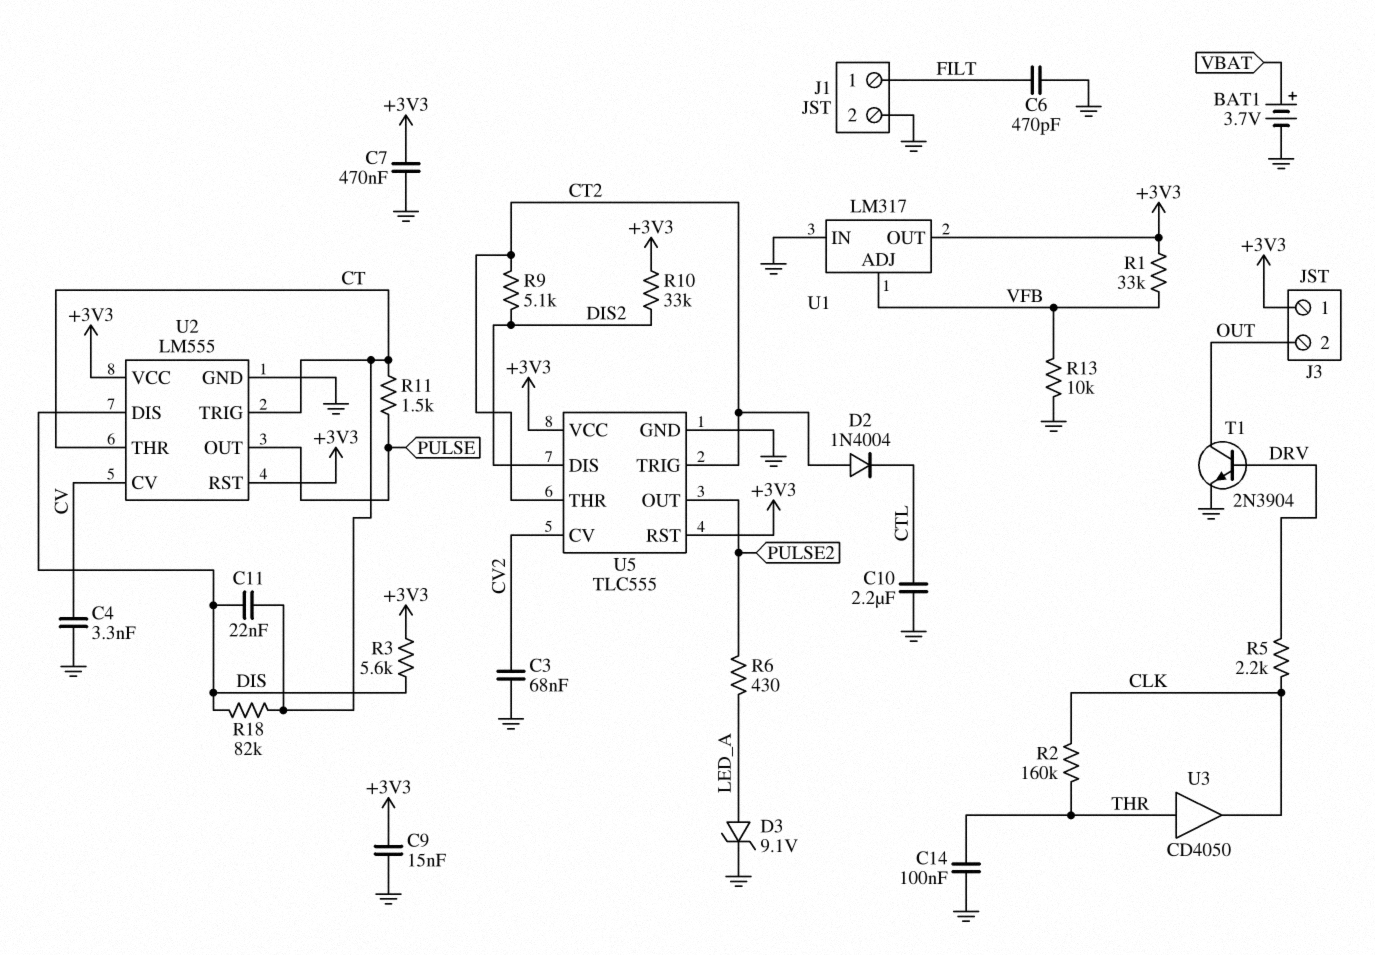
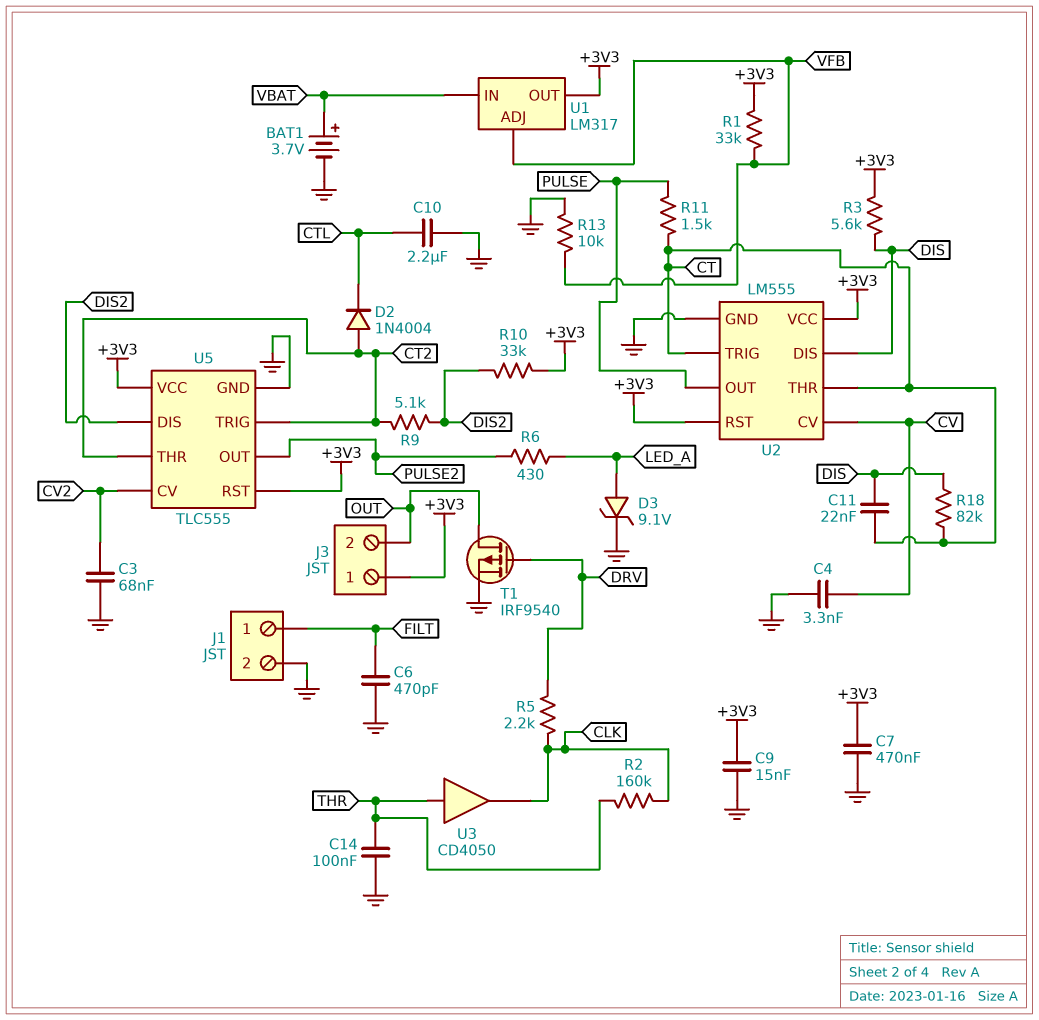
T1: NPN 2N3904 (B DRV, C OUT, E GND) -> PMOS IRF9540 (G DRV, D OUT, S GND)
U1 pin IN: GND -> VBAT

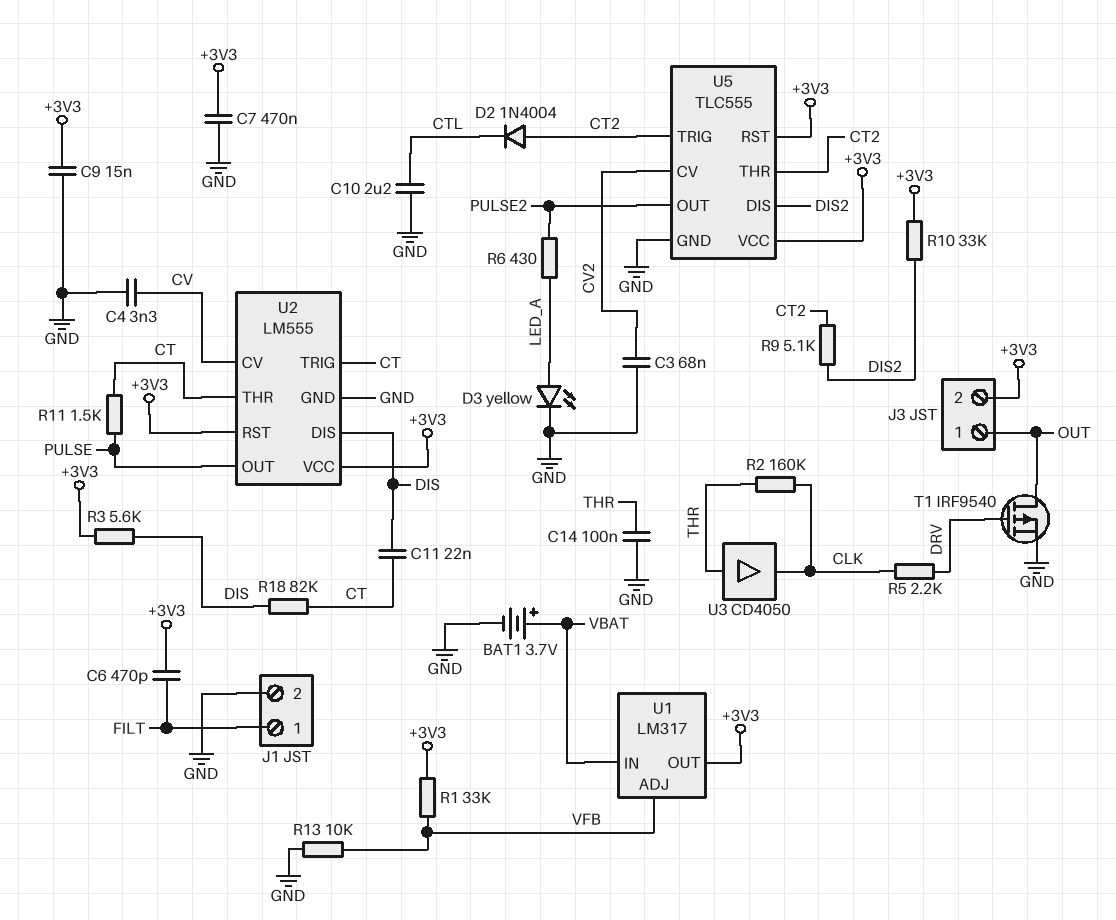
C6: 470pF (FILT, GND) -> 470pF (+3V3, FILT)
D3: zener 9.1V (A LED_A, K GND) -> LED yellow (A LED_A, K GND)
J3 pin 1: +3V3 -> OUT
J3 pin 2: OUT -> +3V3

